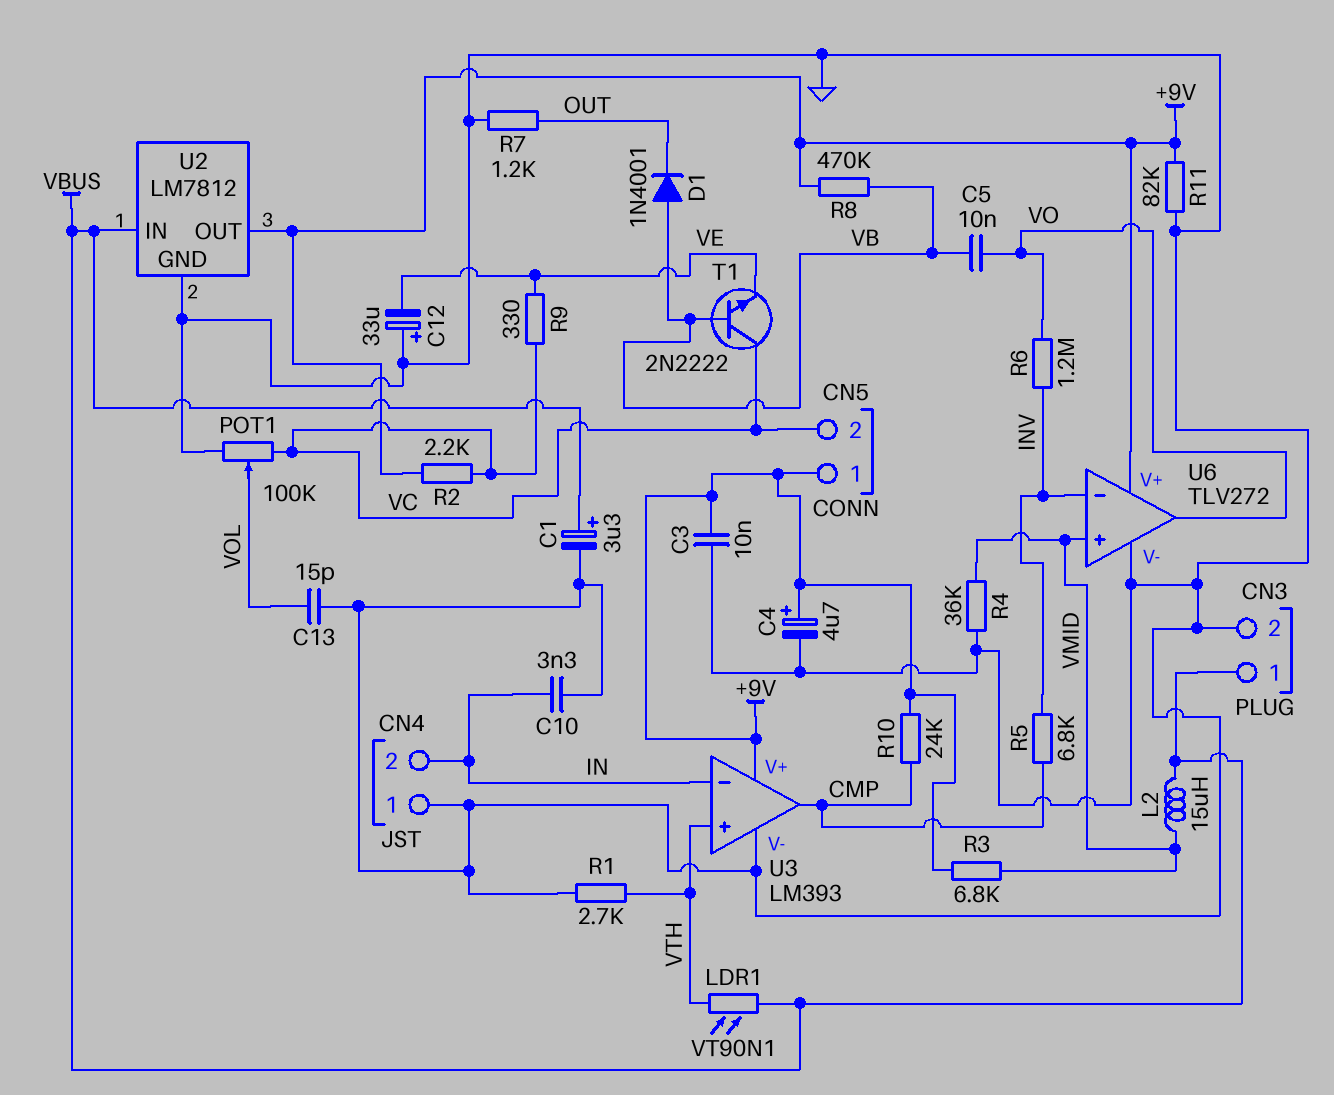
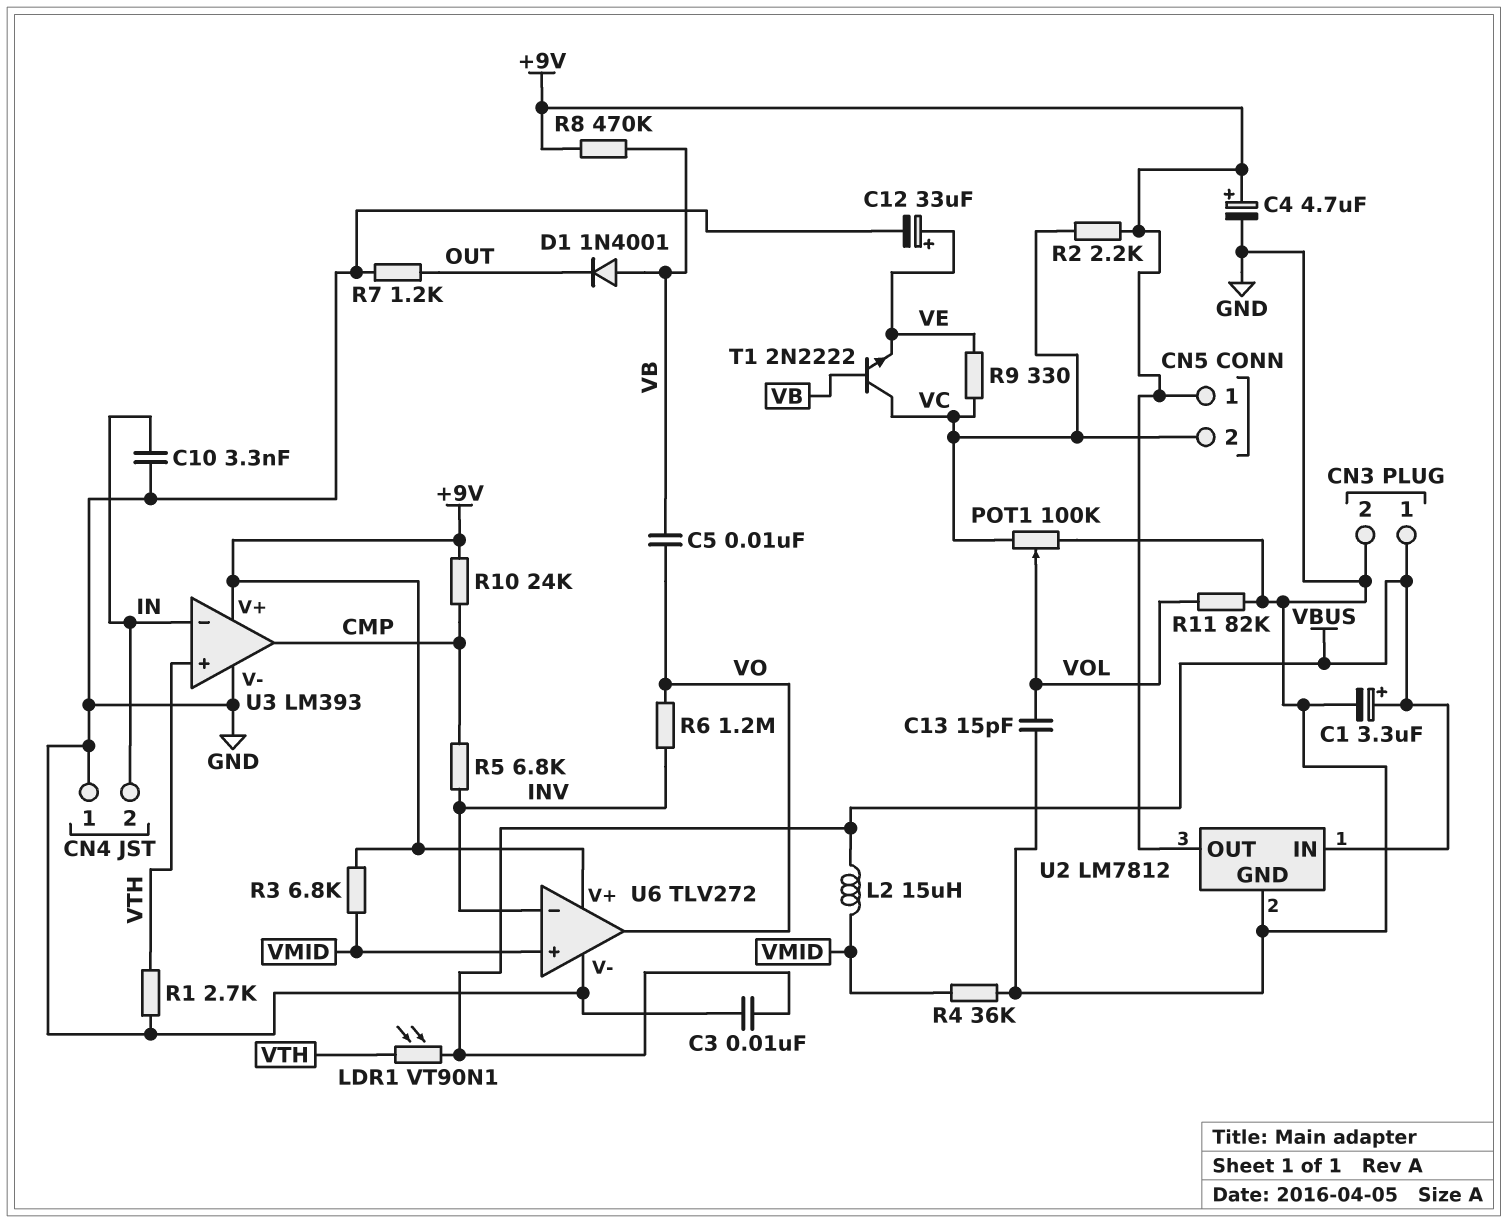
C3: 10nF (+9V, GND) -> 10nF (GND, VBUS)
C12: 33uF (plus GND, minus VE) -> 33uF (plus VE, minus GND)
R11: 82k (+9V, GND) -> 82k (GND, VOL)

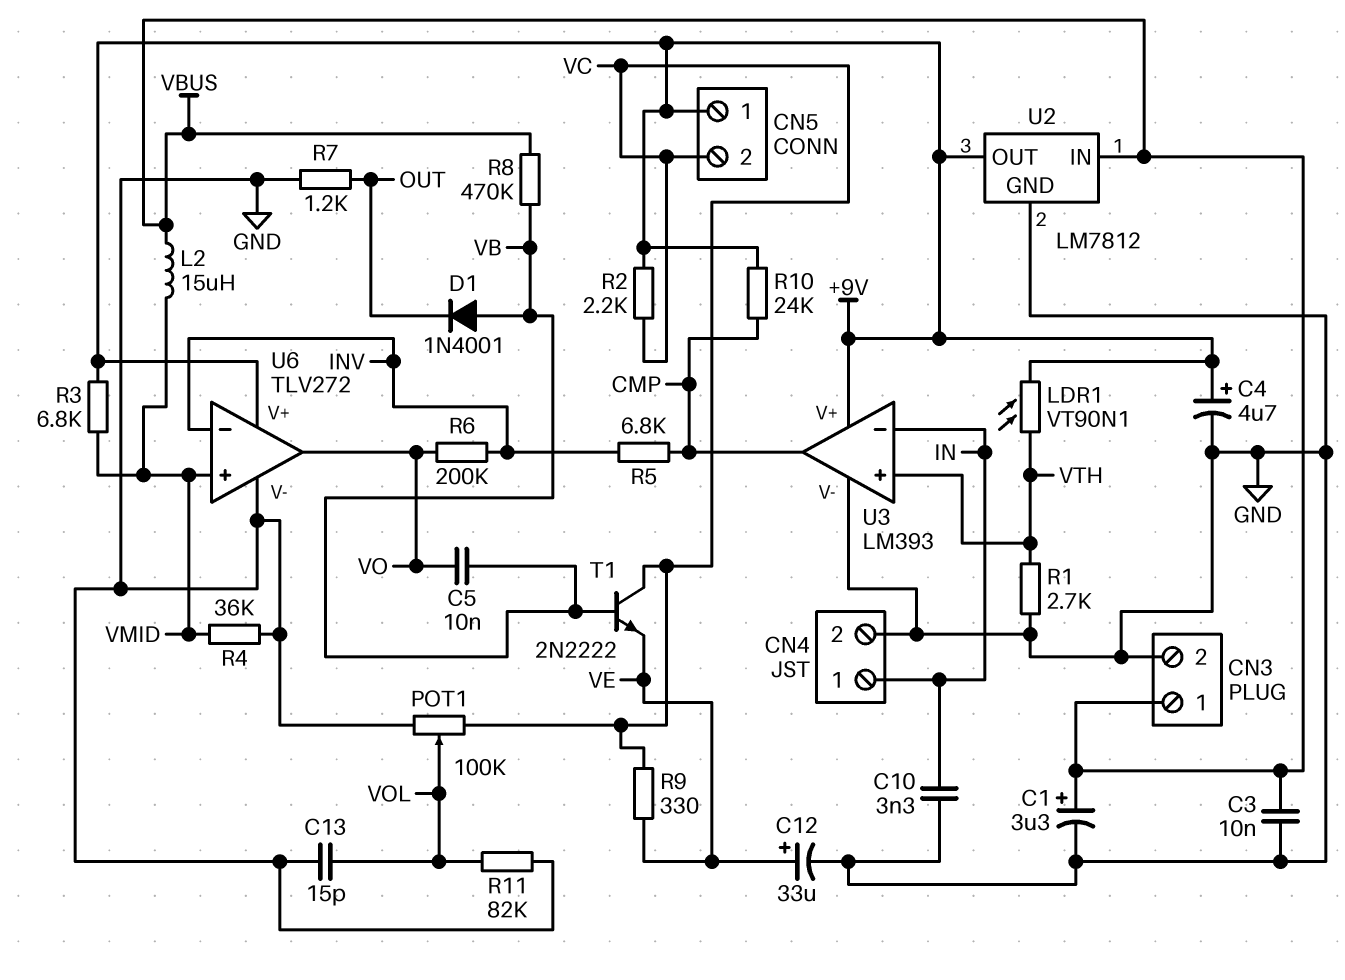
CN4 pin 1: GND -> IN
CN4 pin 2: IN -> GND
LDR1: VT90N1 (VBUS, VTH) -> VT90N1 (+9V, VTH)
R6: 1.2M (INV, VO) -> 200k (INV, VO)
R8: 470k (+9V, VB) -> 470k (VB, VBUS)

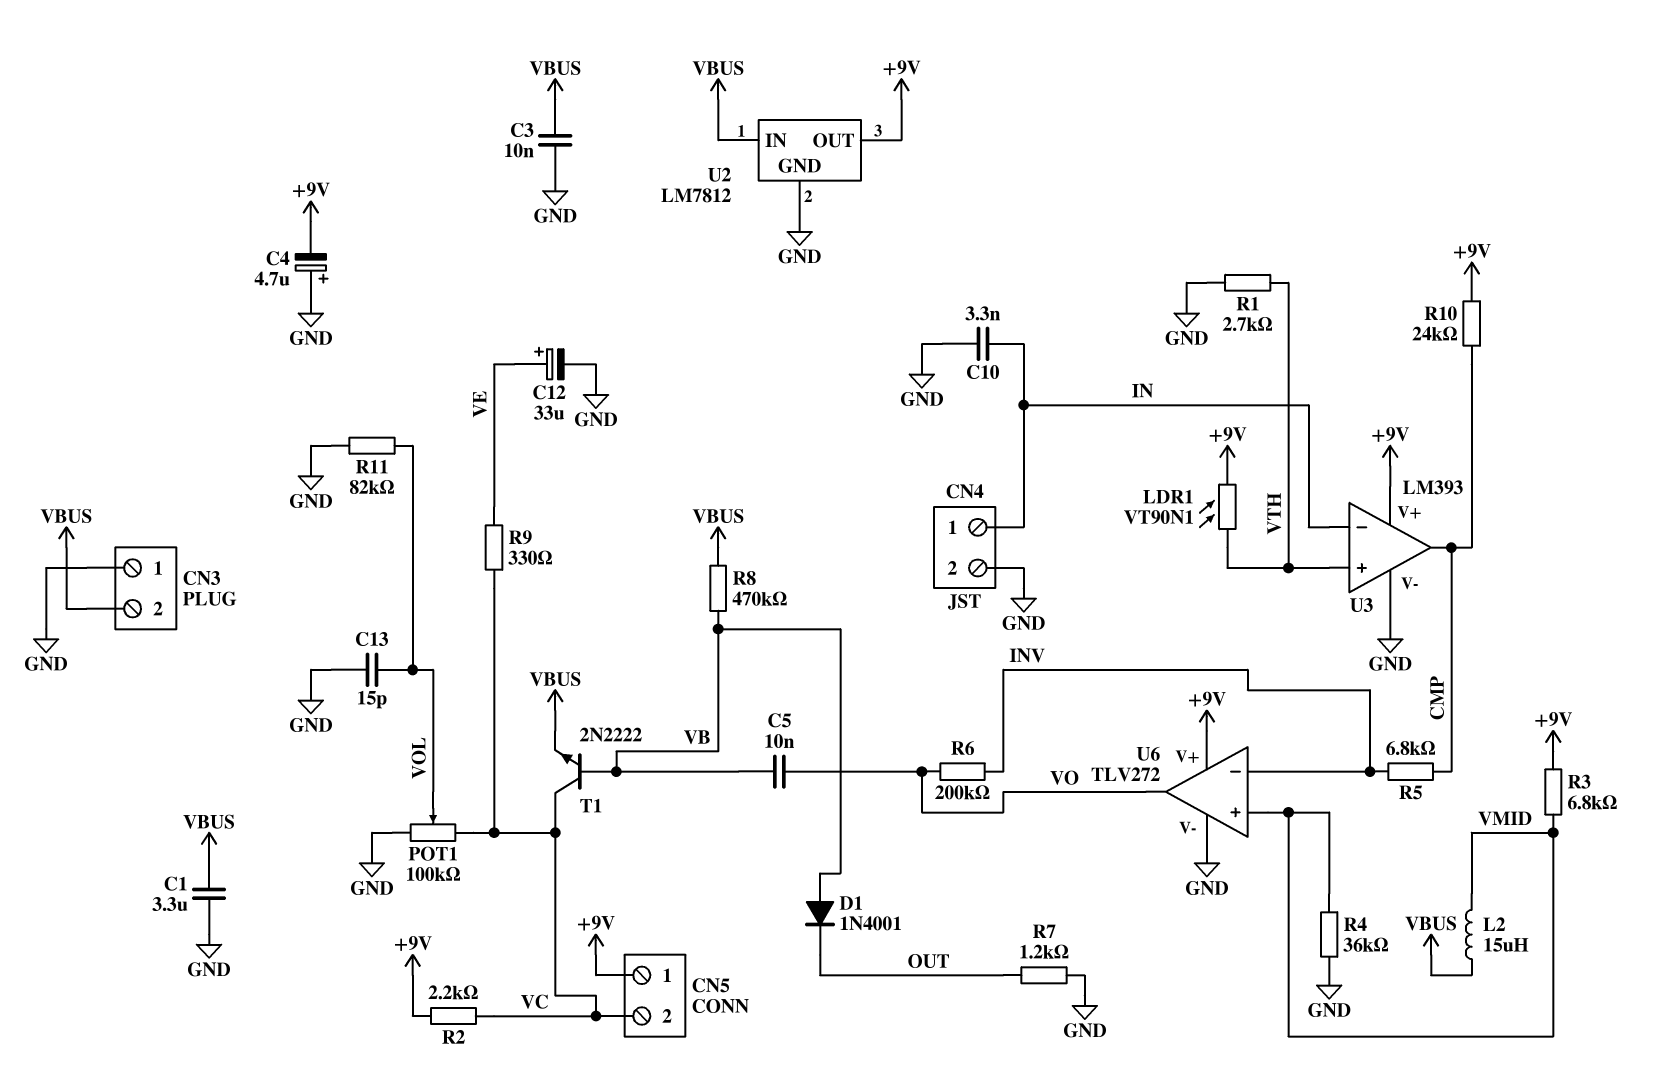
C1: 3.3uF (plus VBUS, minus GND) -> 3.3uF (GND, VBUS)
C4: 4.7uF (plus +9V, minus GND) -> 4.7uF (plus GND, minus +9V)
CN3 pin 1: VBUS -> GND
CN3 pin 2: GND -> VBUS
T1: NPN 2N2222 (B VB, C VC, E VE) -> NPN 2N2222 (B VB, C VC, E VBUS)

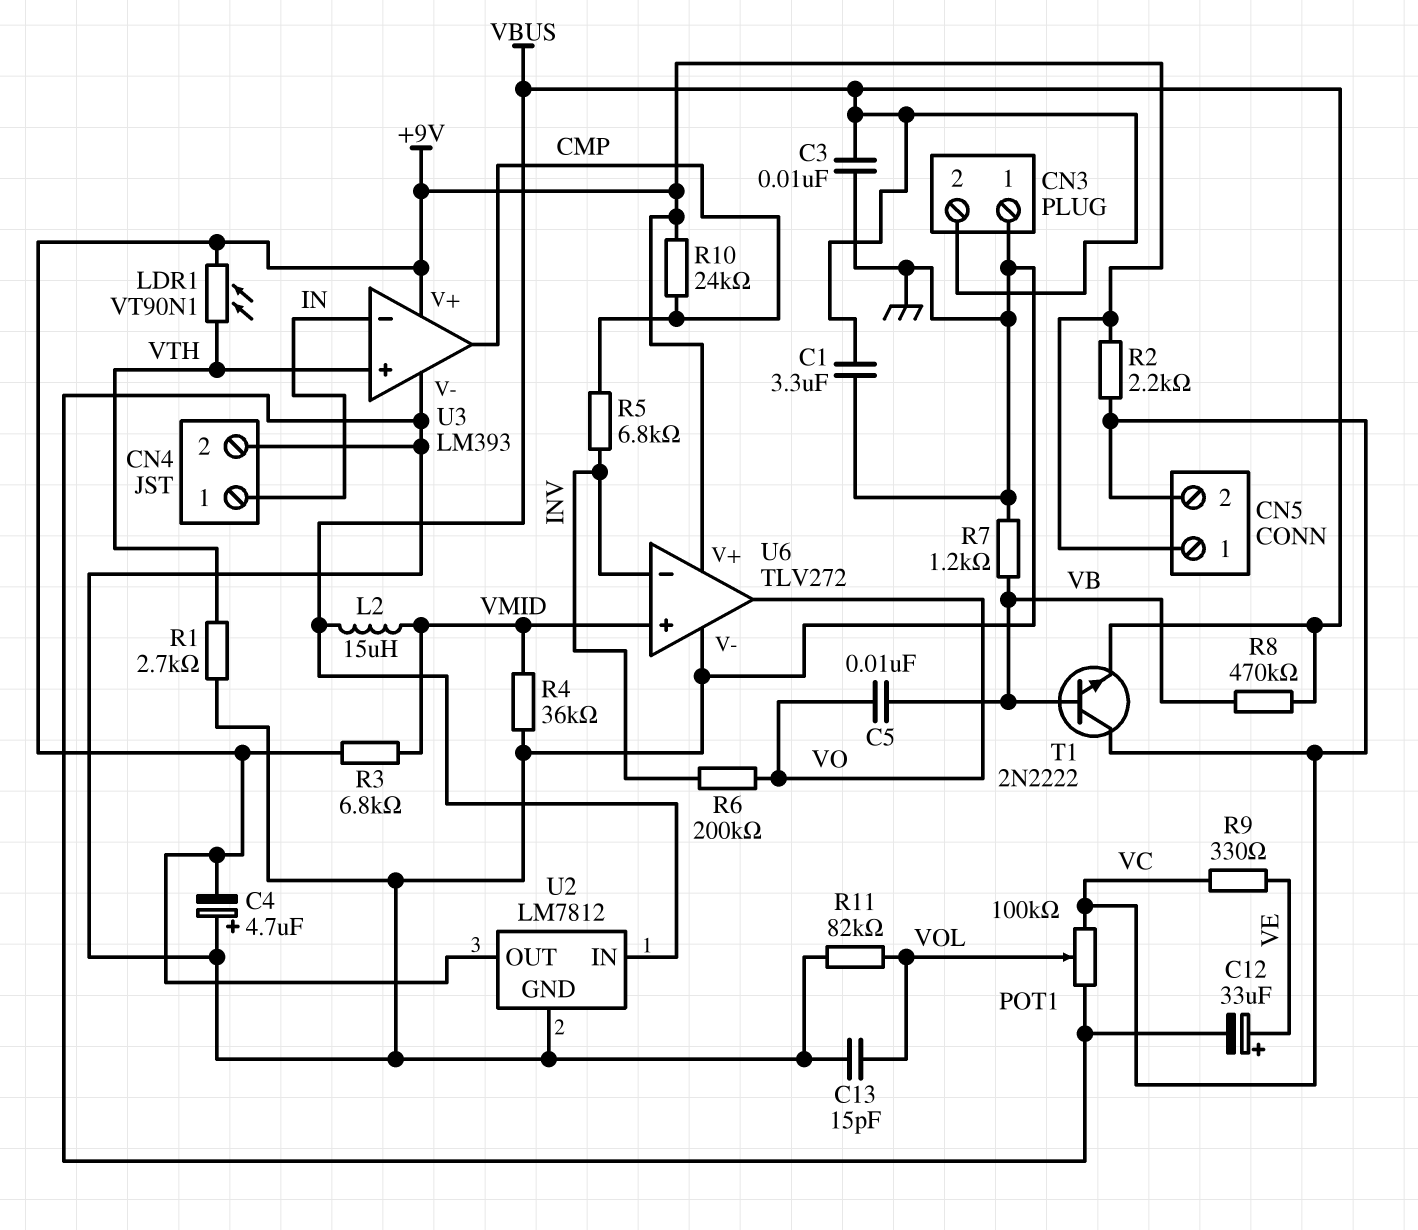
C10: 3.3nF (GND, IN) -> none
D1: diode 1N4001 (A VB, K OUT) -> none
R7: 1.2k (GND, OUT) -> 1.2k (GND, VB)

